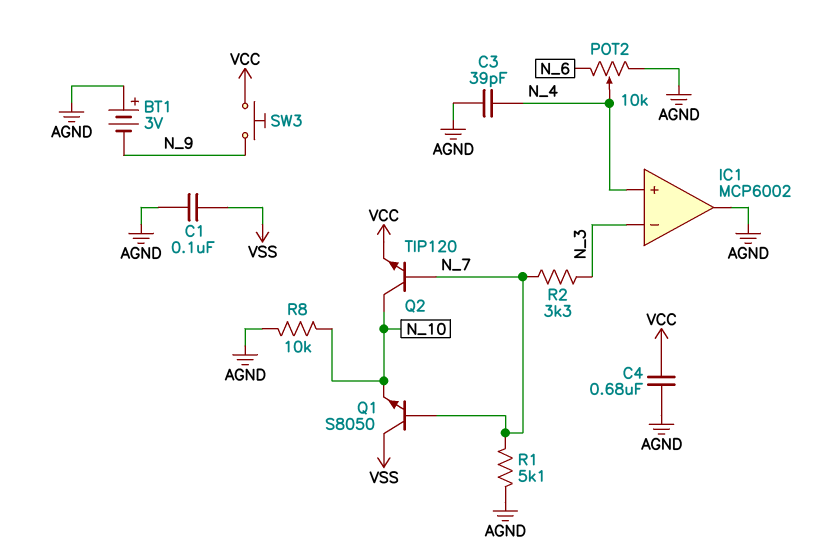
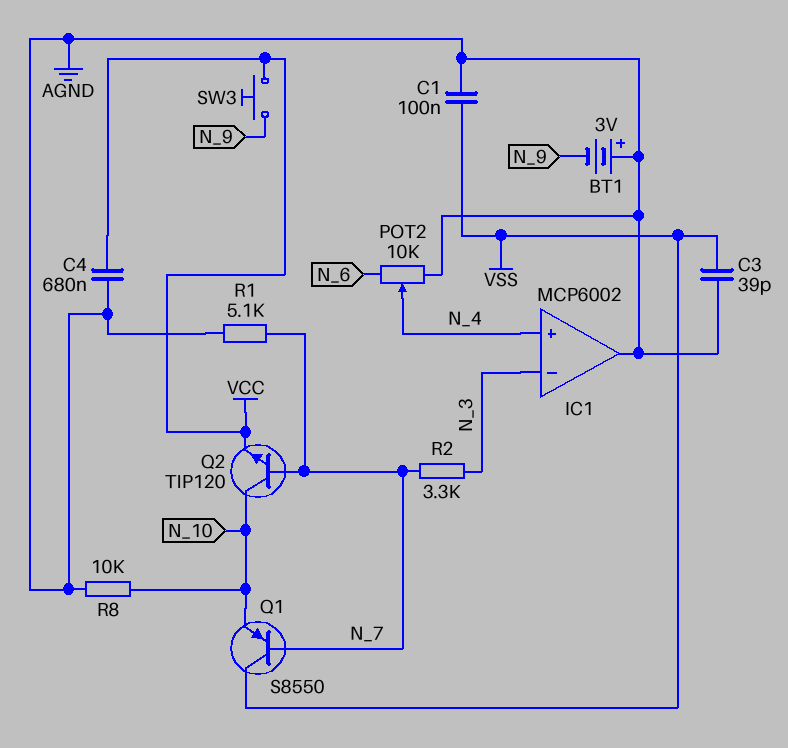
C3: 39pF (AGND, N_4) -> 39pF (AGND, VSS)
Q1: NPN S8050 (B N_7, C VSS, E N_10) -> PNP S8550 (B N_7, C VSS, E N_10)

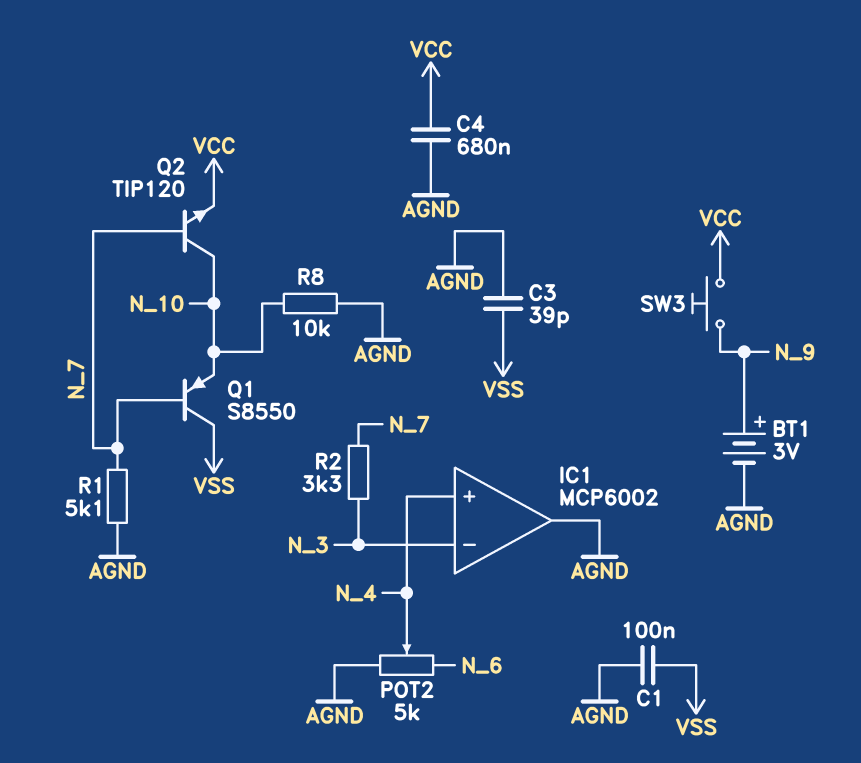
BT1: 3V (plus AGND, minus N_9) -> 3V (plus N_9, minus AGND)
POT2: 10k (AGND, N_6, wiper N_4) -> 5k (AGND, N_6, wiper N_4)

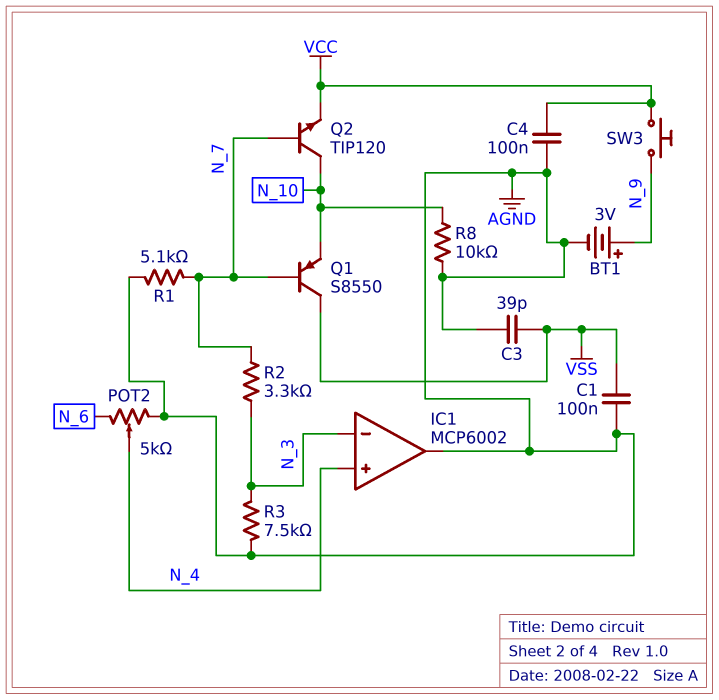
C4: 680nF (AGND, VCC) -> 100nF (AGND, VCC)
R3: none -> 7.5k (AGND, N_3)

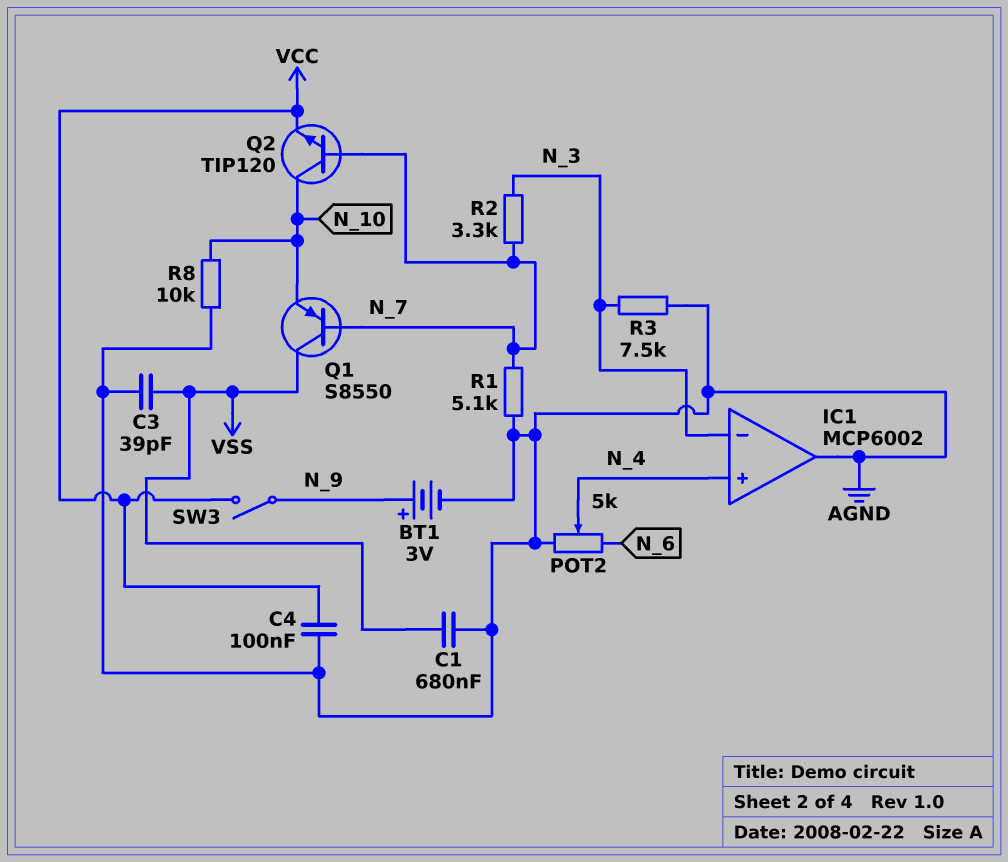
C1: 100nF (AGND, VSS) -> 680nF (AGND, VSS)
SW3: button (N_9, VCC) -> switch (N_9, VCC)

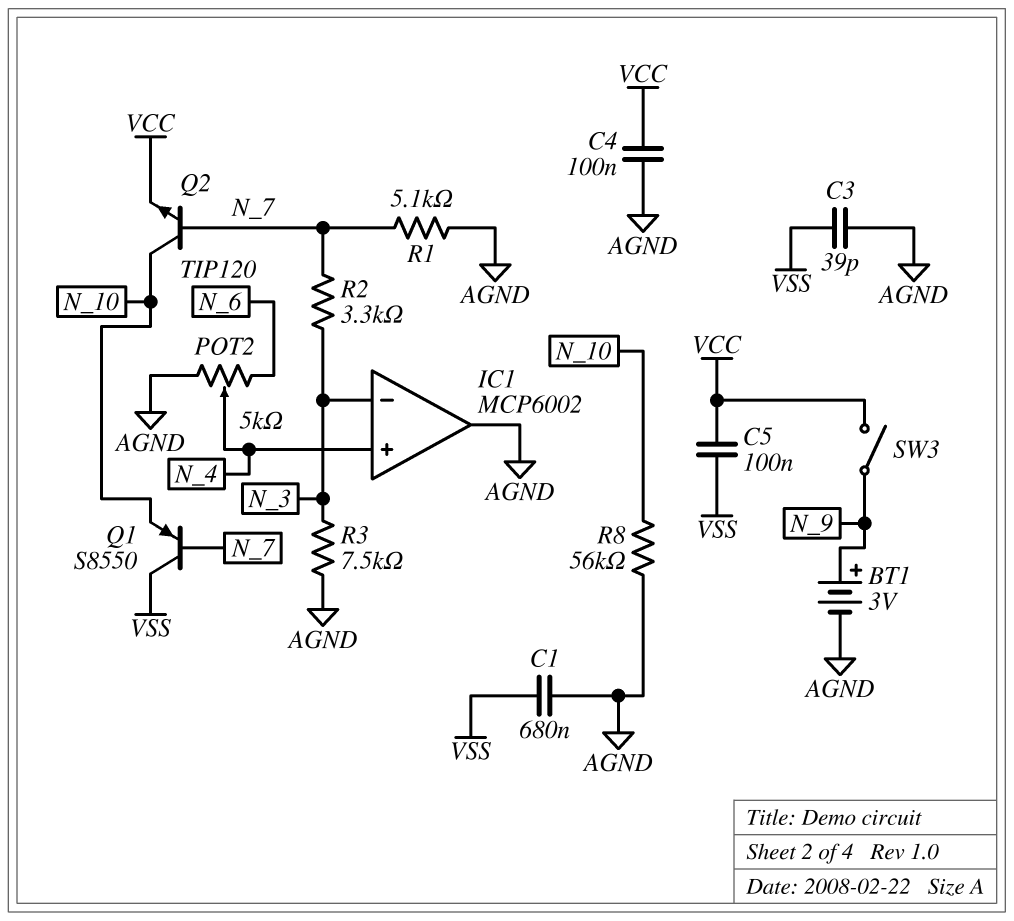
C5: none -> 100nF (VCC, VSS)
R8: 10k (AGND, N_10) -> 56k (AGND, N_10)

